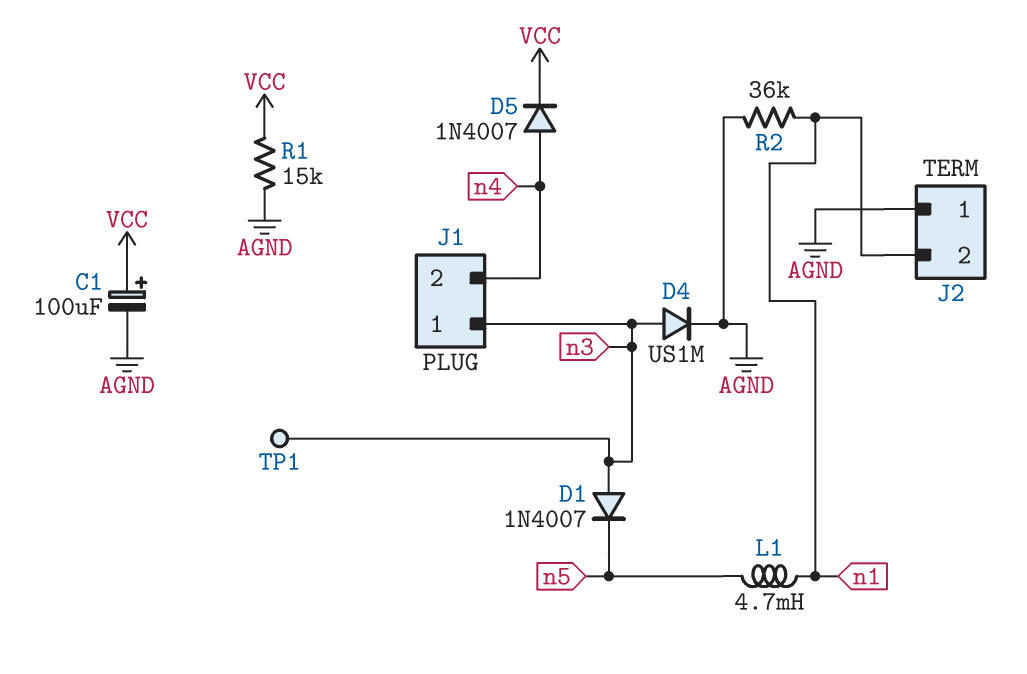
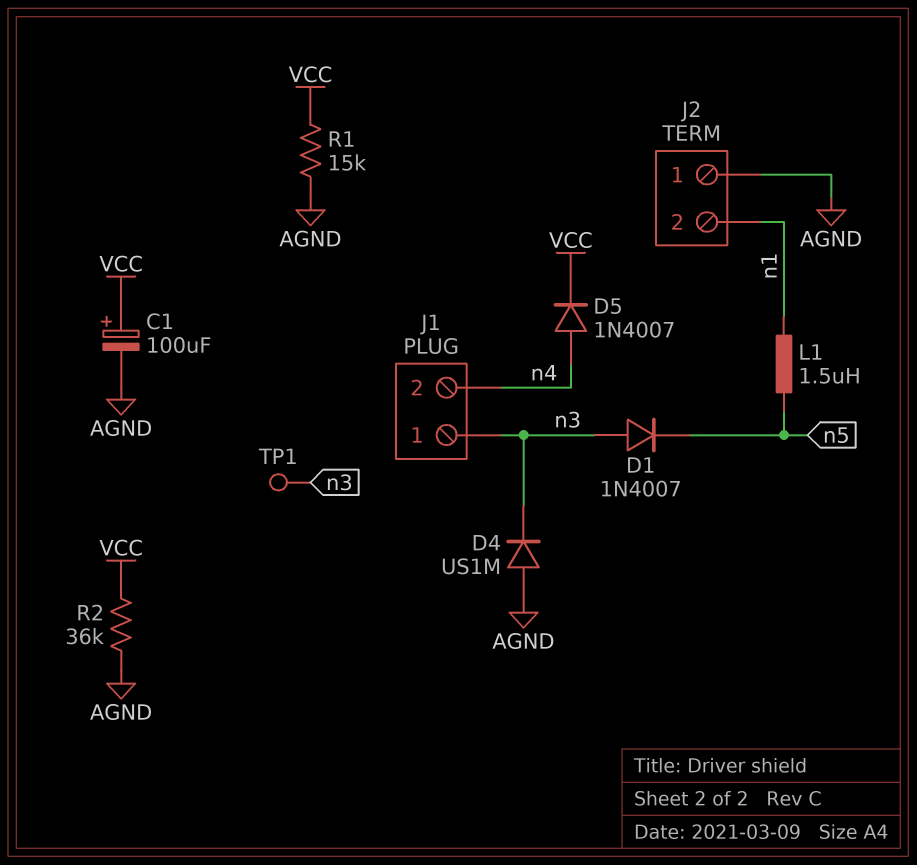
D4: diode US1M (A n3, K AGND) -> diode US1M (A AGND, K n3)
L1: 4.7mH (n1, n5) -> 1.5uH (n1, n5)
R2: 36k (AGND, n1) -> 36k (AGND, VCC)

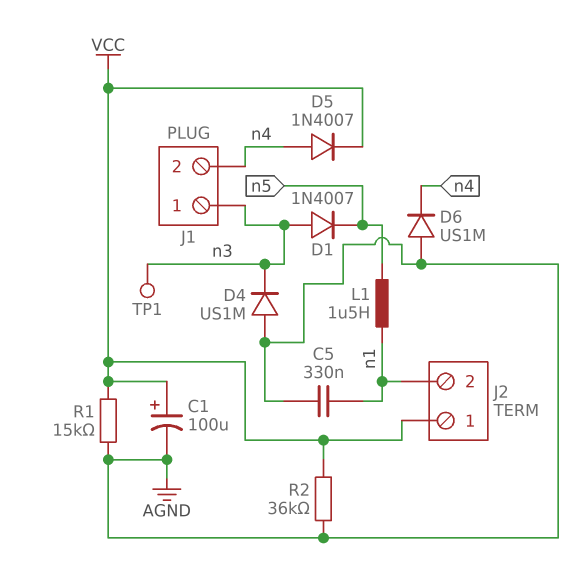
C5: none -> 330nF (AGND, n1)
D6: none -> diode US1M (A AGND, K n4)
J2 pin 1: AGND -> VCC

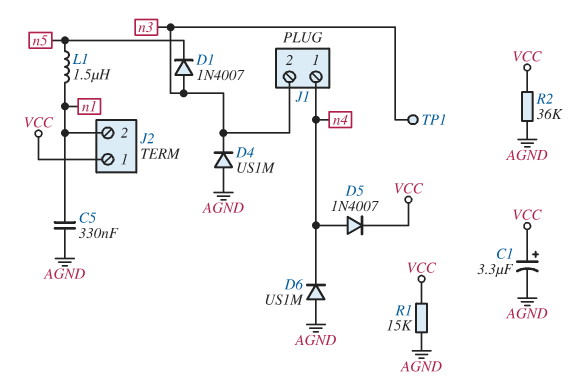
C1: 100uF (plus VCC, minus AGND) -> 3.3uF (plus VCC, minus AGND)
J1 pin 1: n3 -> n4
J1 pin 2: n4 -> n3

